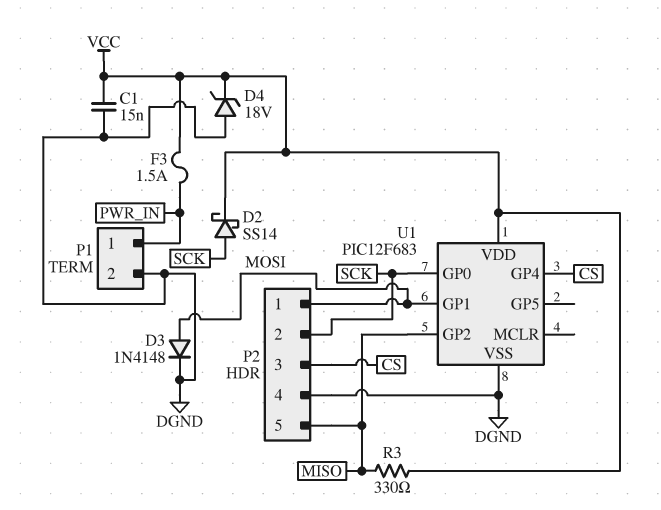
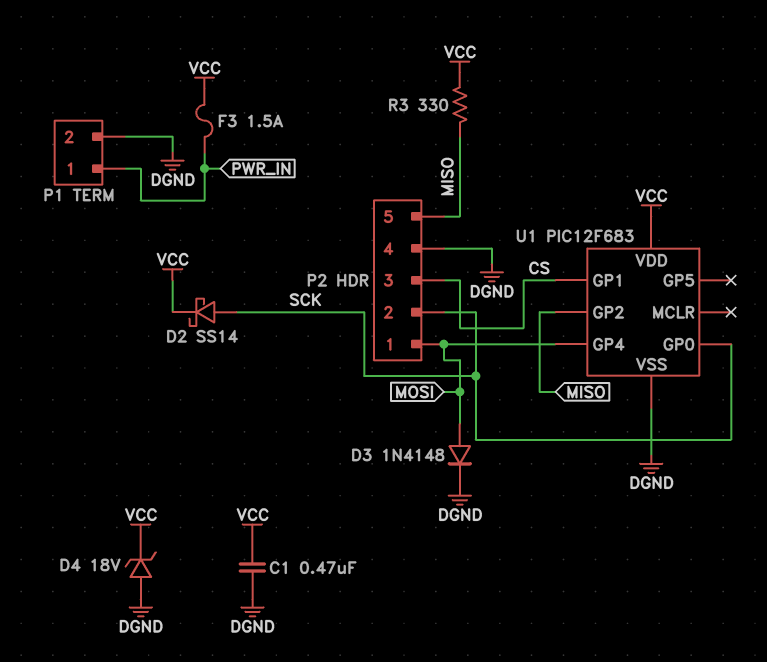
C1: 15nF (DGND, VCC) -> 470nF (DGND, VCC)
U1 pin GP1: MOSI -> CS
U1 pin GP4: CS -> MOSI

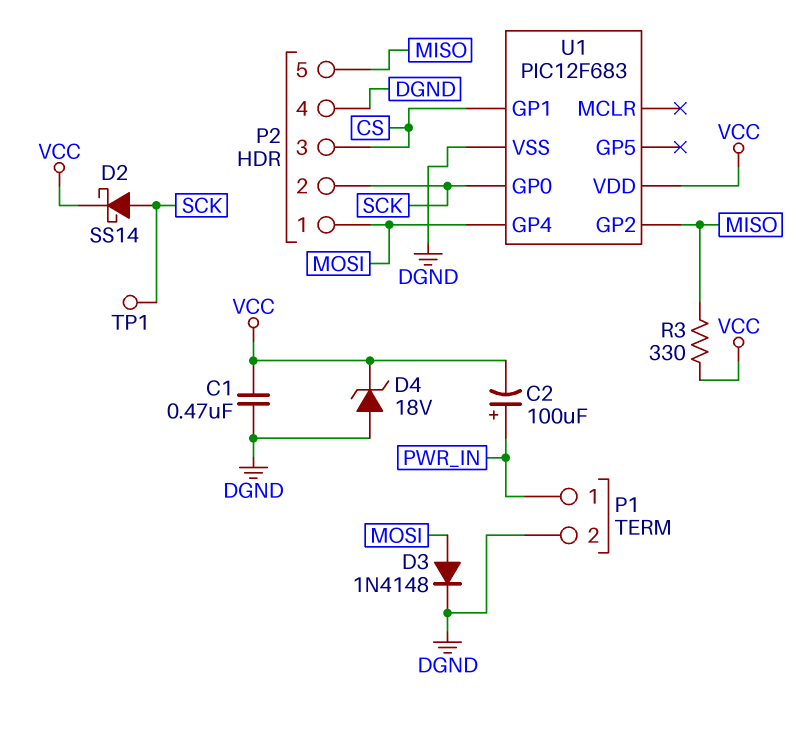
C2: none -> 100uF (plus PWR_IN, minus VCC)
F3: 1.5A (PWR_IN, VCC) -> none
TP1: none -> test point (SCK)

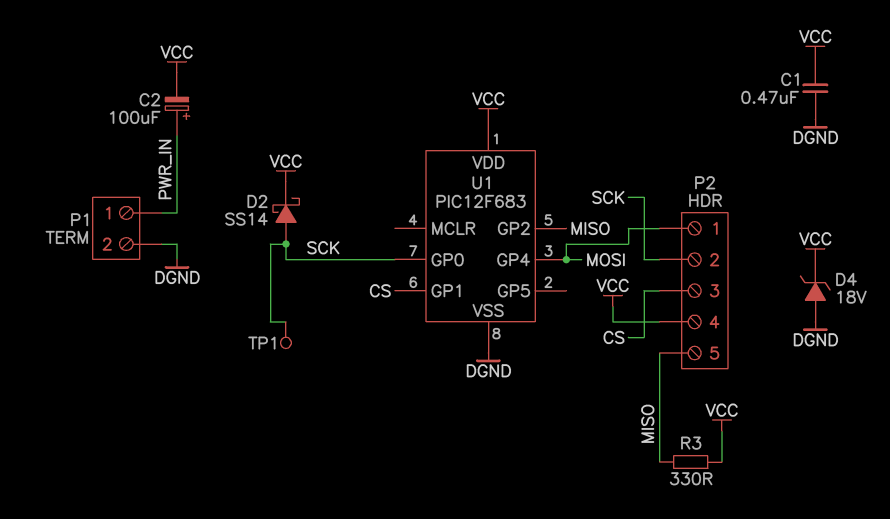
D3: diode 1N4148 (A MOSI, K DGND) -> none
P2 pin 4: DGND -> VCC

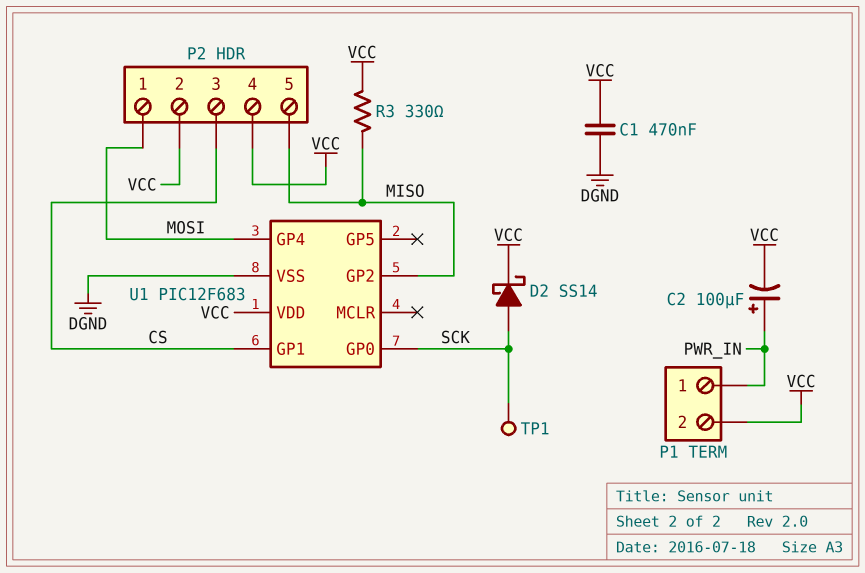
D4: zener 18V (A DGND, K VCC) -> none
P1 pin 2: DGND -> VCC
P2 pin 2: SCK -> VCC

